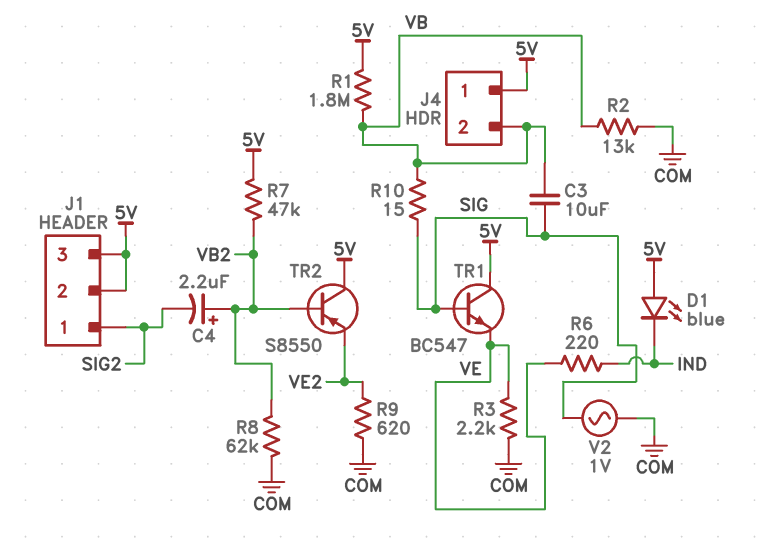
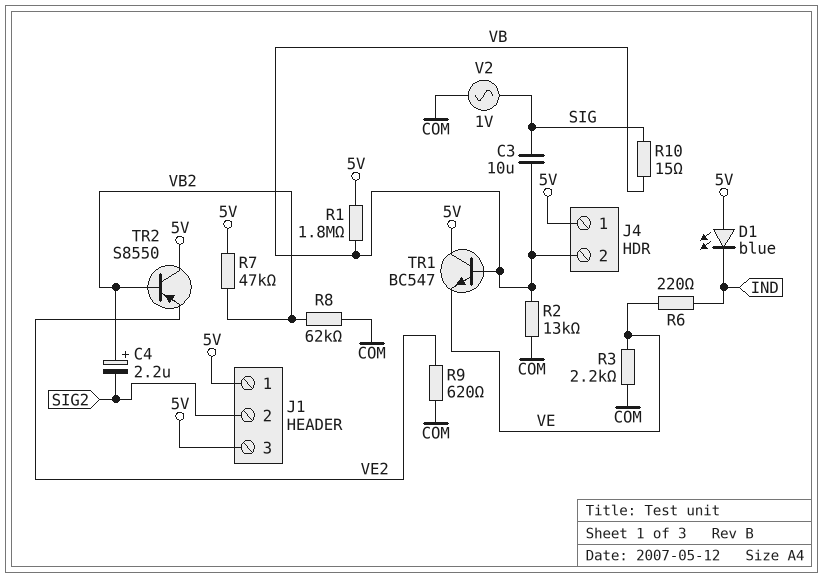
J1 pin 1: SIG2 -> 5V
J1 pin 2: 5V -> SIG2
TR1: NPN BC547 (B SIG, C 5V, E VE) -> NPN BC547 (B VB, C 5V, E VE)

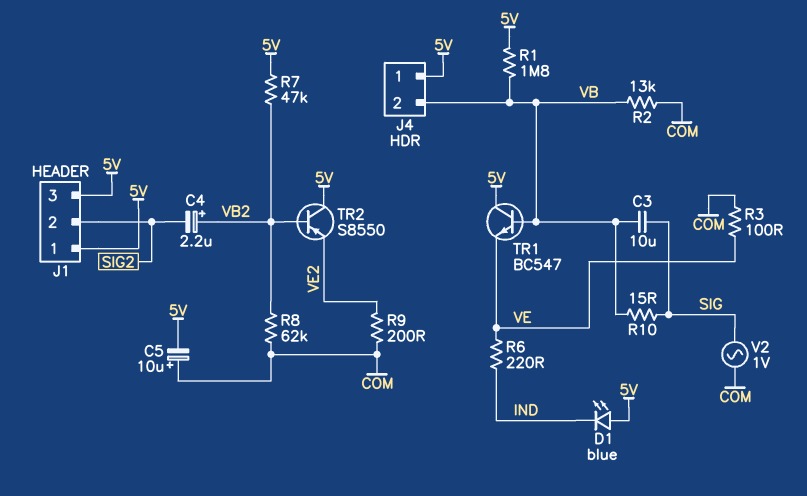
C5: none -> 10uF (plus COM, minus 5V)
R3: 2.2k (COM, VE) -> 100 (COM, VE)
R9: 620 (COM, VE2) -> 200 (COM, VE2)

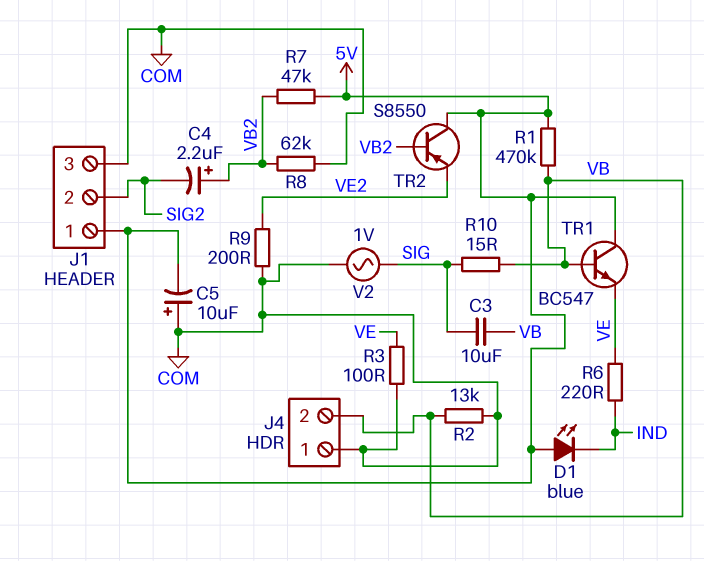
J1 pin 3: 5V -> COM
J4 pin 1: 5V -> COM
R1: 1.8M (5V, VB) -> 470k (5V, VB)

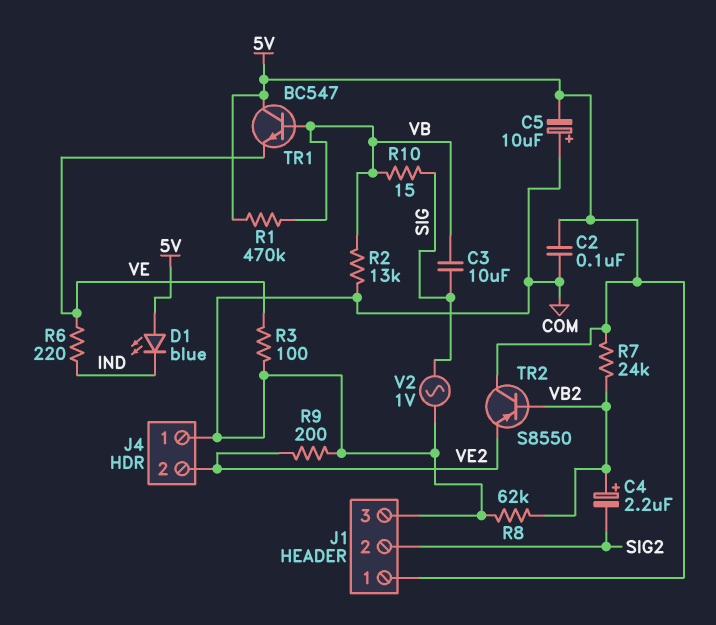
C2: none -> 100nF (5V, COM)
J4 pin 2: VB -> VE2
R7: 47k (5V, VB2) -> 24k (5V, VB2)

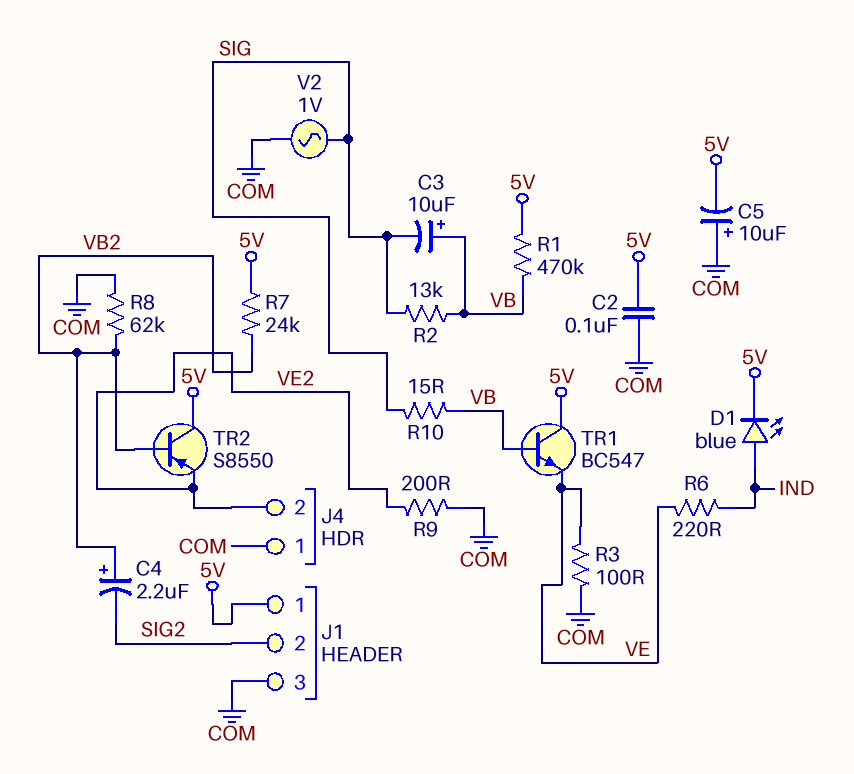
C3: 10uF (SIG, VB) -> 10uF (plus VB, minus SIG)
D1: LED blue (A 5V, K IND) -> LED blue (A IND, K 5V)
R2: 13k (COM, VB) -> 13k (SIG, VB)

